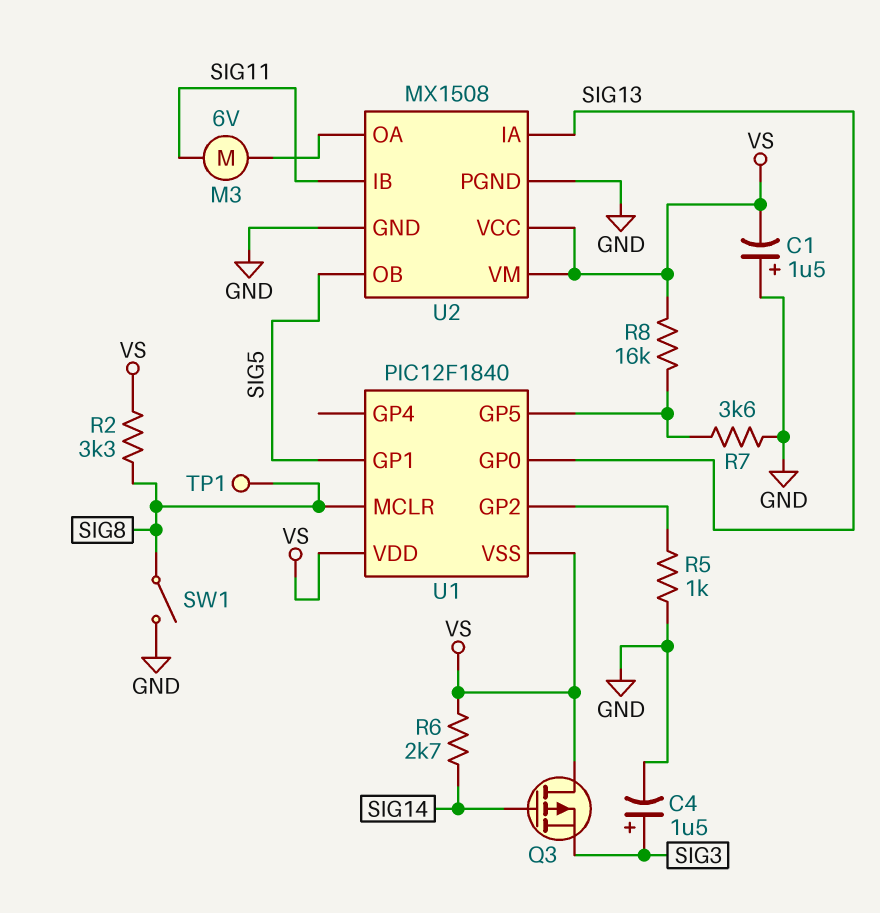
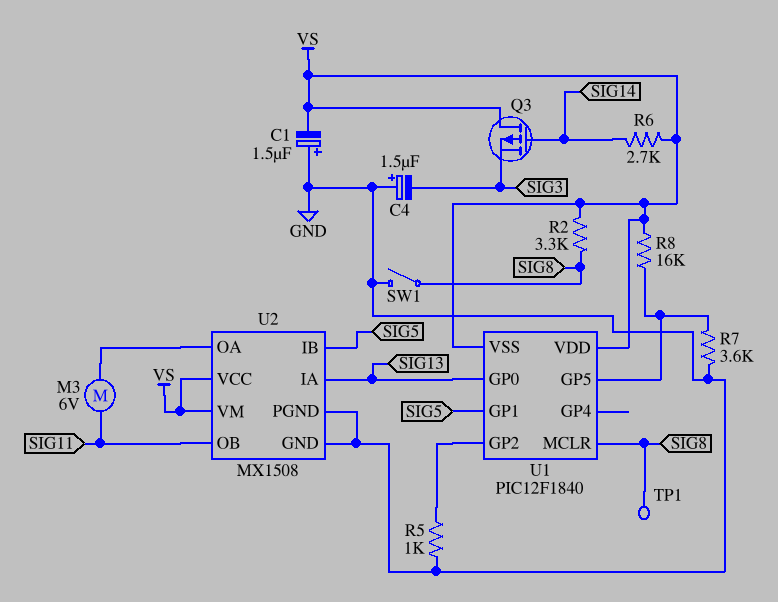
C4: 1.5uF (plus SIG3, minus GND) -> 1.5uF (plus GND, minus SIG3)
U2 pin IB: SIG11 -> SIG5
U2 pin OB: SIG5 -> SIG11

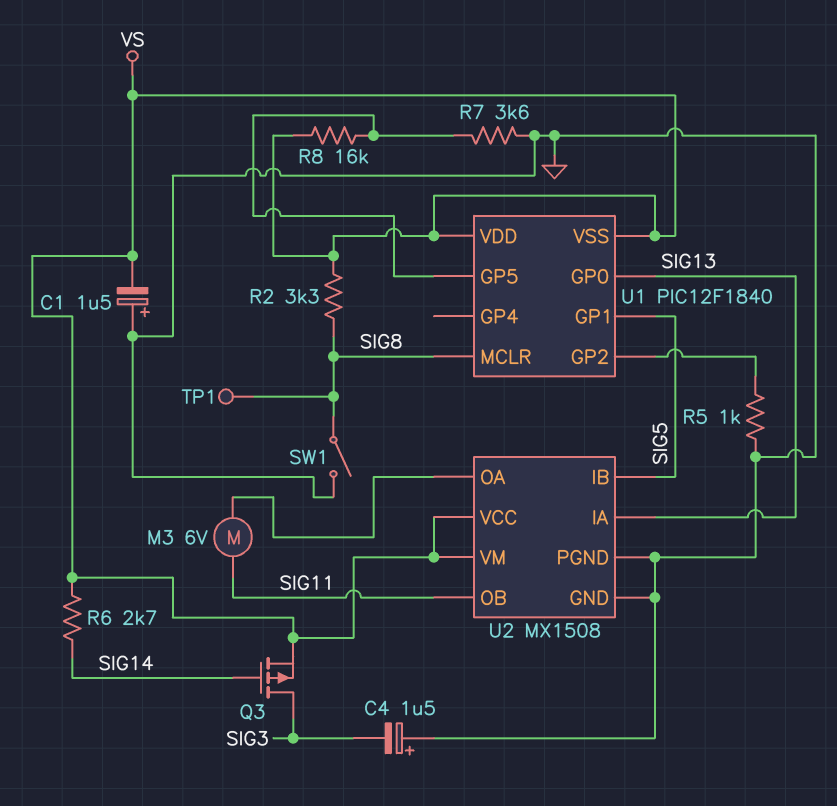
Q3: PMOS (G SIG14, D VS, S SIG3) -> PMOS (G SIG14, D SIG3, S VS)

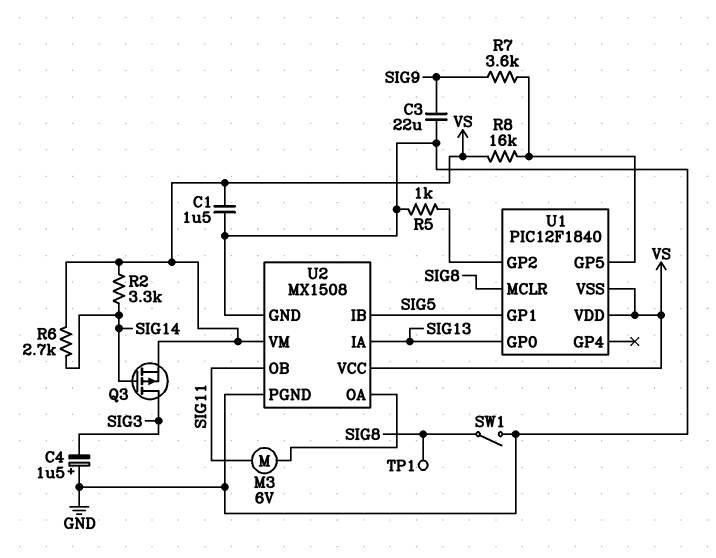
C1: 1.5uF (plus GND, minus VS) -> 1.5uF (GND, VS)
C3: none -> 22uF (GND, SIG9)
R2: 3.3k (SIG8, VS) -> 3.3k (SIG14, VS)
R7: 3.6k (GND, U1/GP5) -> 3.6k (SIG9, U1/GP5)

